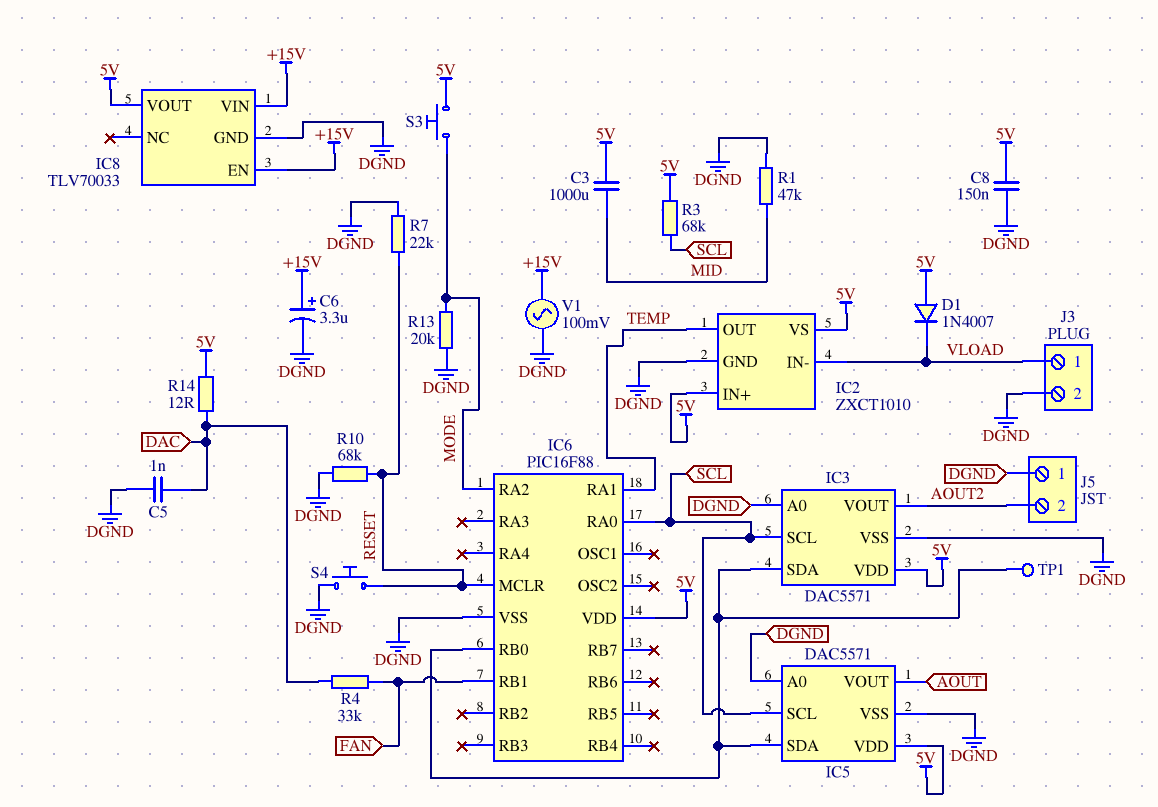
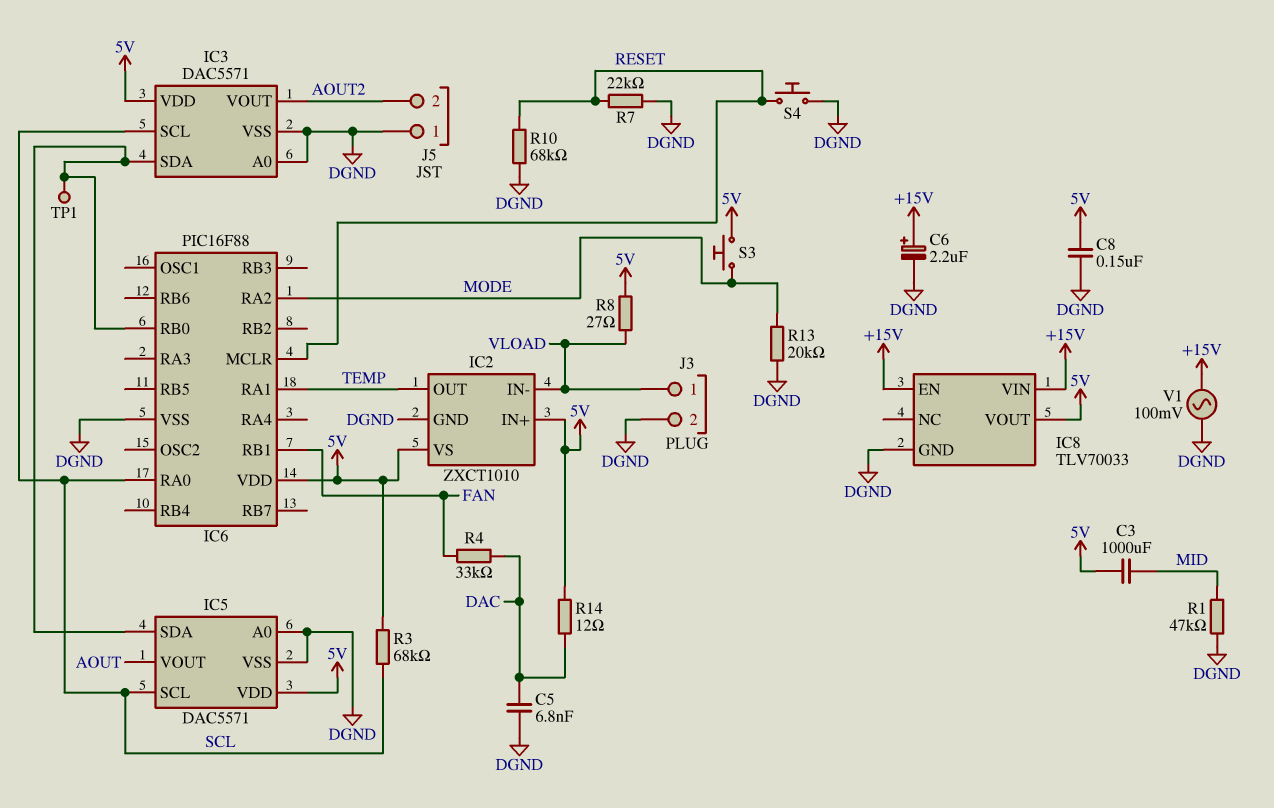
C5: 1nF (DAC, DGND) -> 6.8nF (DAC, DGND)
C6: 3.3uF (plus +15V, minus DGND) -> 2.2uF (plus +15V, minus DGND)
D1: diode 1N4007 (A 5V, K VLOAD) -> none
R8: none -> 27 (5V, VLOAD)

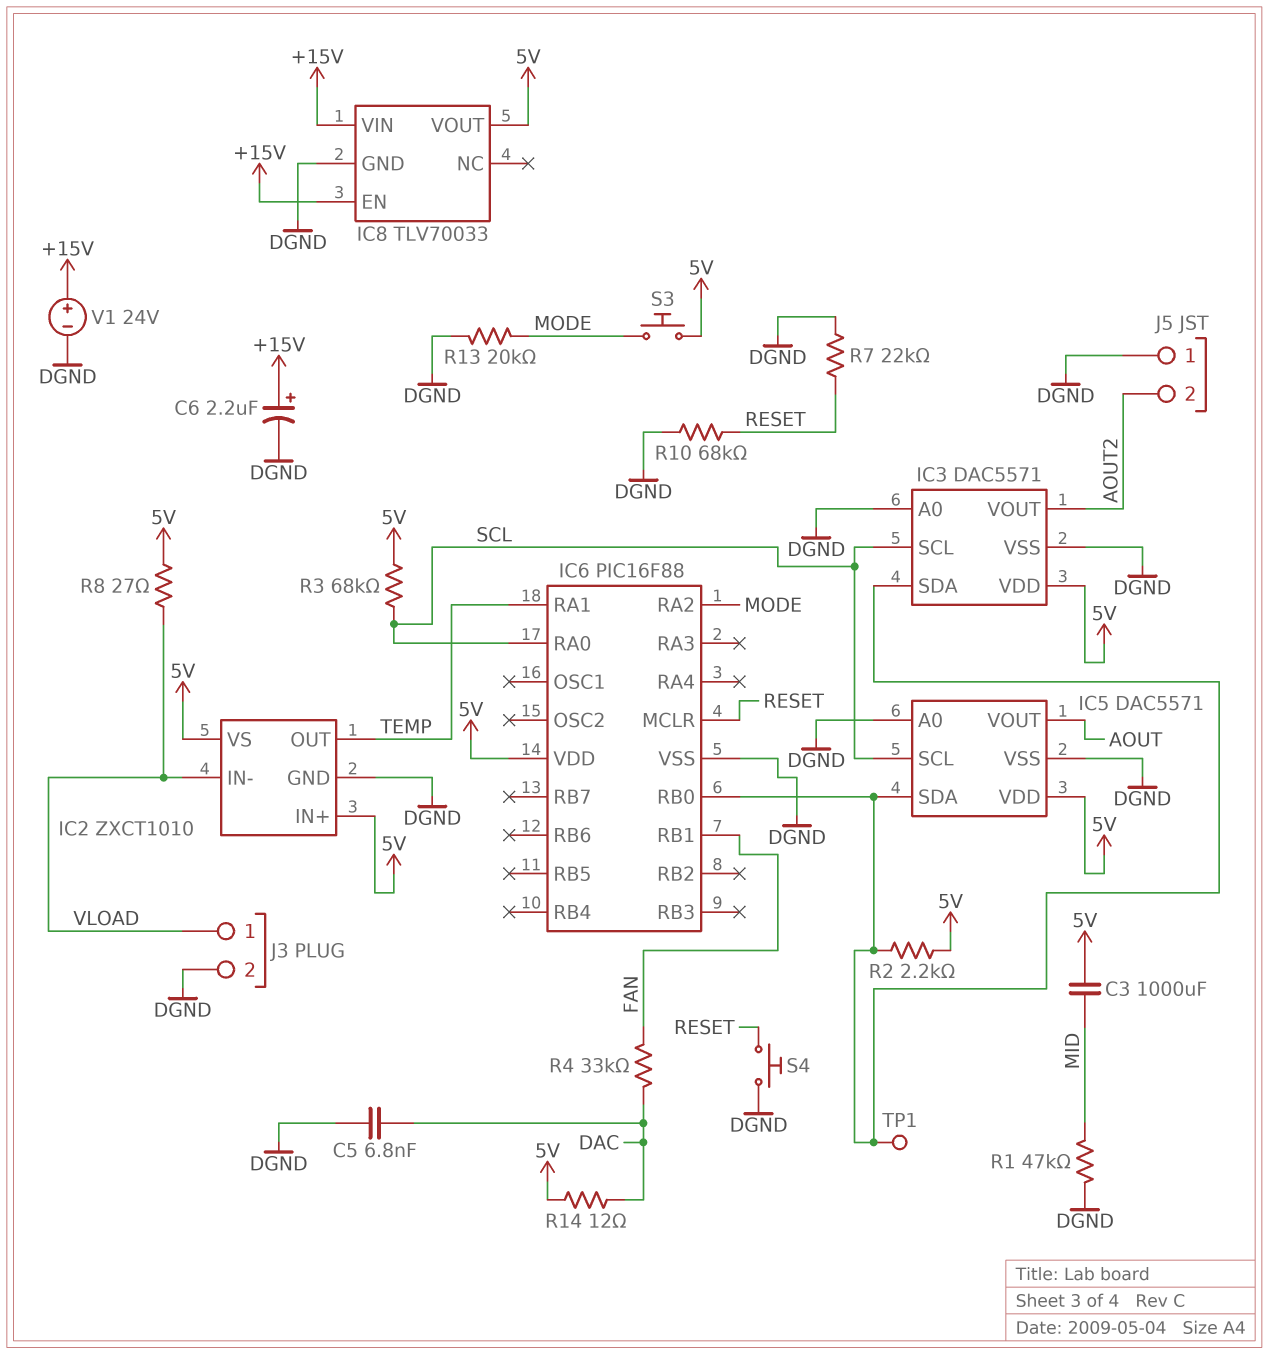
C8: 150nF (5V, DGND) -> none
R2: none -> 2.2k (5V, IC3/SDA)
V1: AC 100mV (+15V, DGND) -> 24V (plus +15V, minus DGND)

